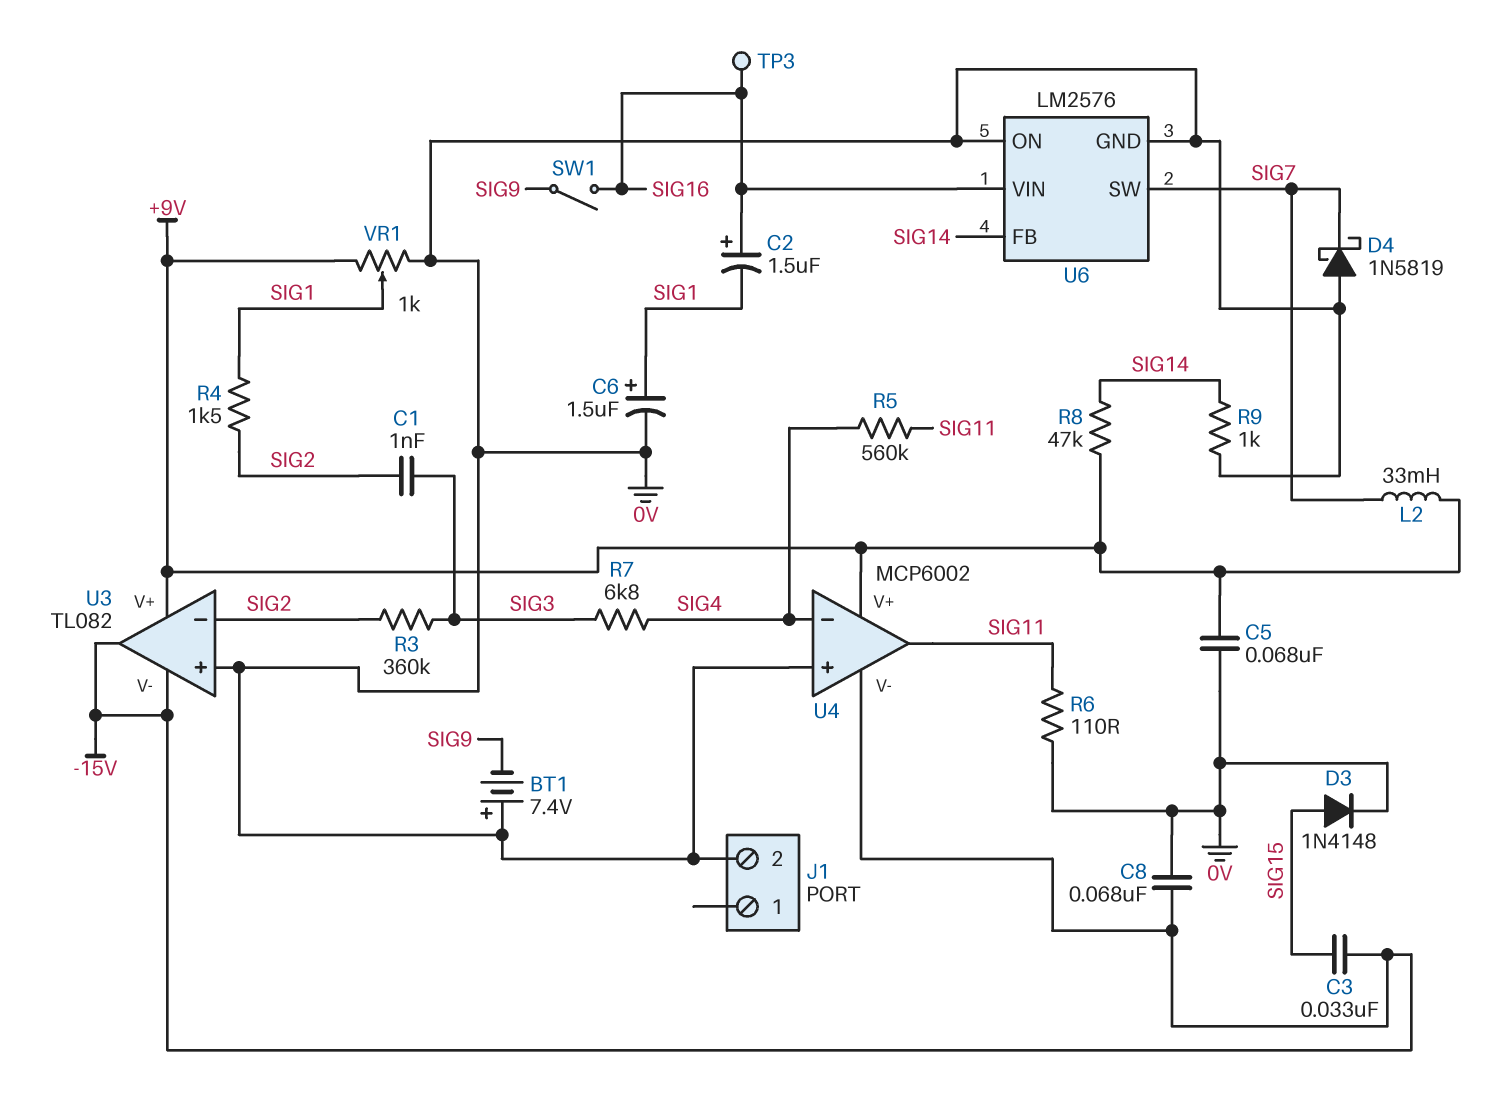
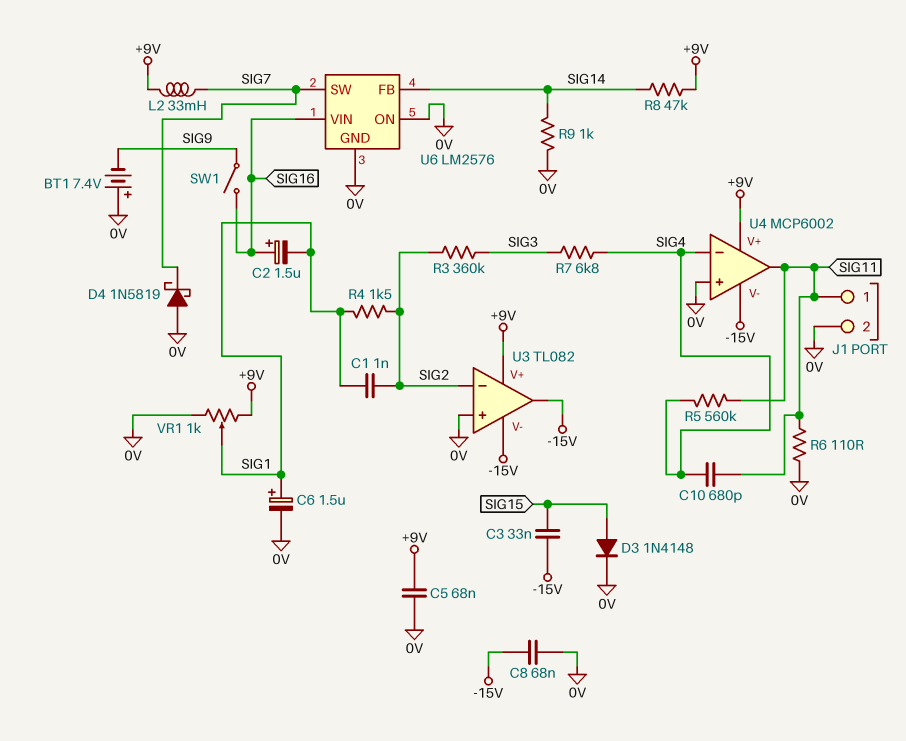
C1: 1nF (SIG2, SIG3) -> 1nF (SIG1, SIG2)
C10: none -> 680pF (SIG4, SIG11)
J1 pin 1: none -> SIG11
TP3: test point (SIG16) -> none

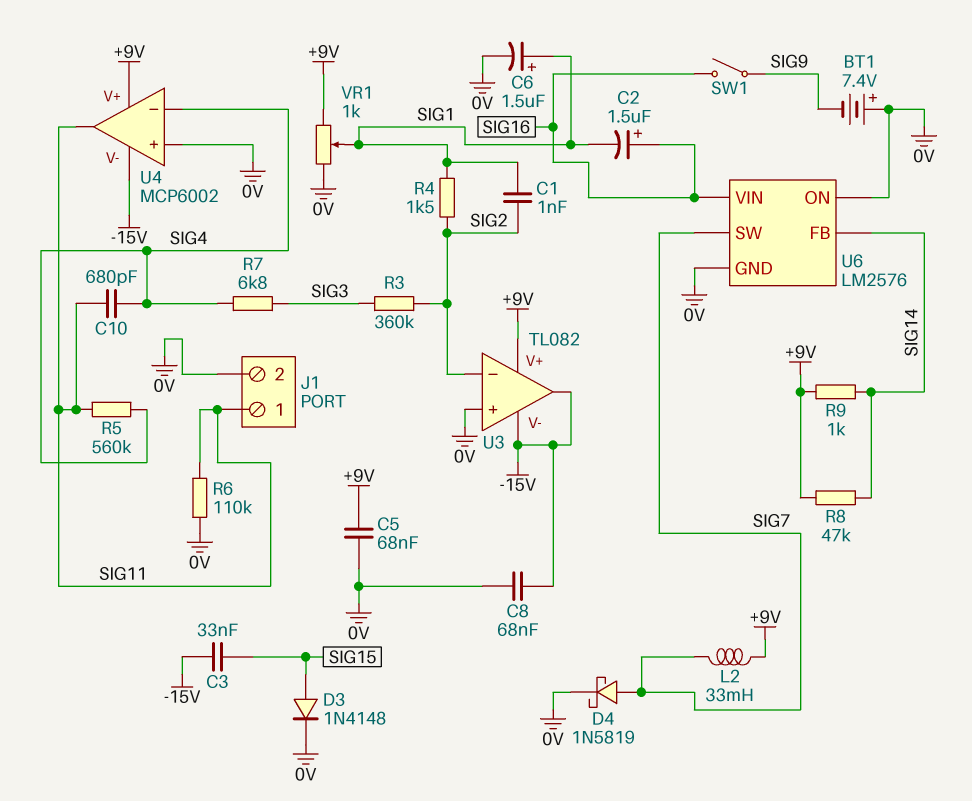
D4: schottky 1N5819 (A 0V, K SIG7) -> schottky 1N5819 (A SIG7, K 0V)
R6: 110 (0V, SIG11) -> 110k (0V, SIG11)
R9: 1k (0V, SIG14) -> 1k (+9V, SIG14)

